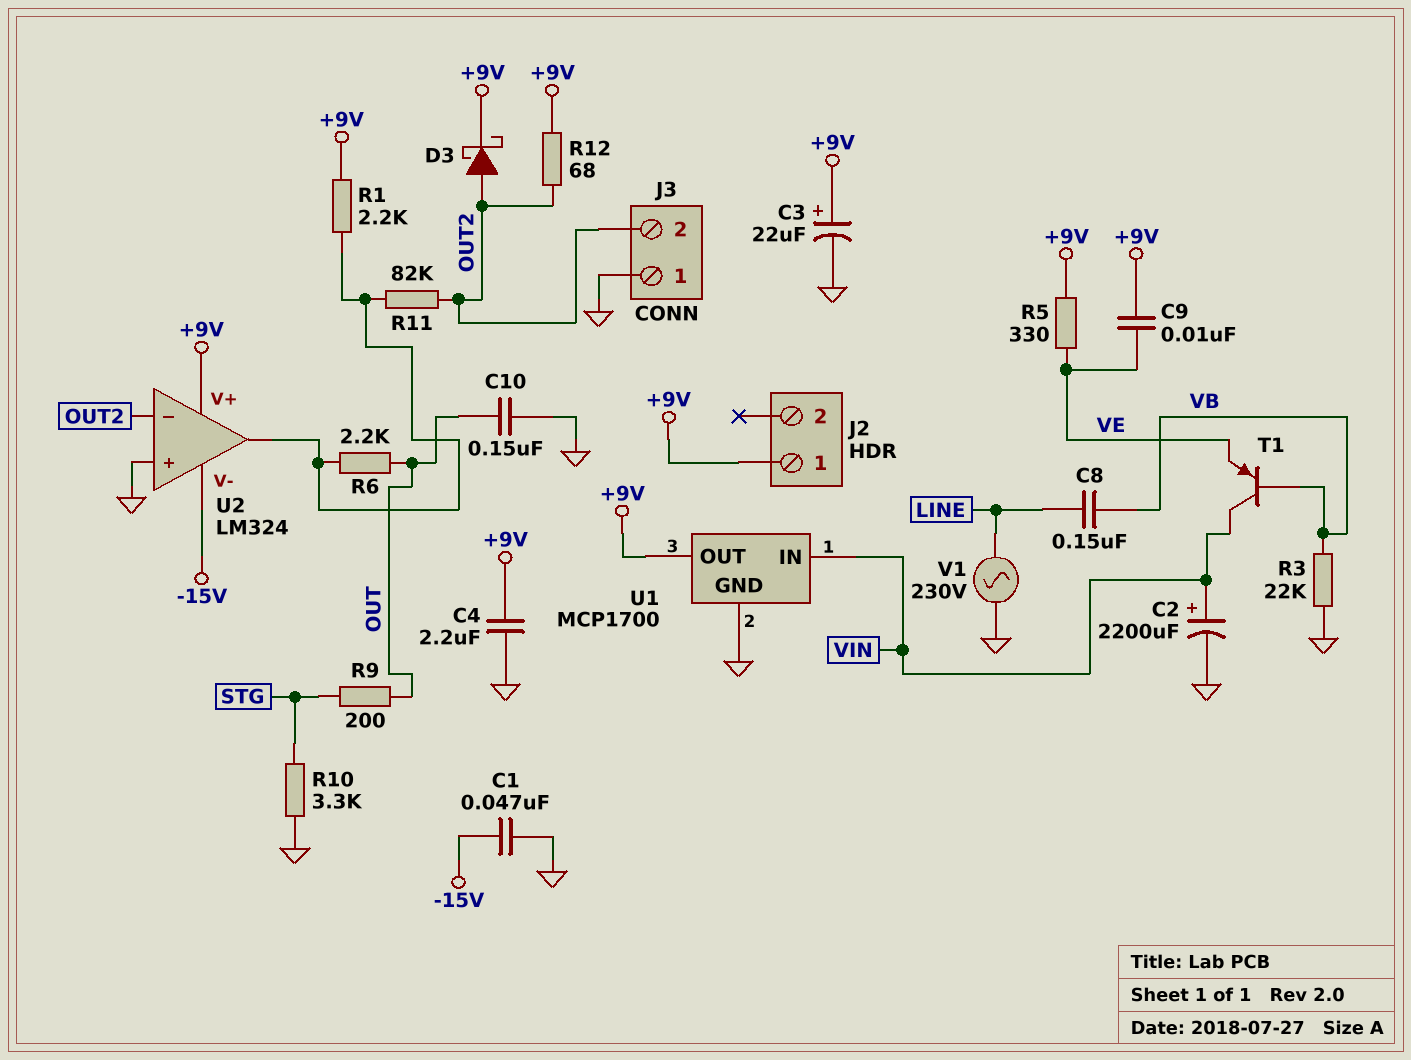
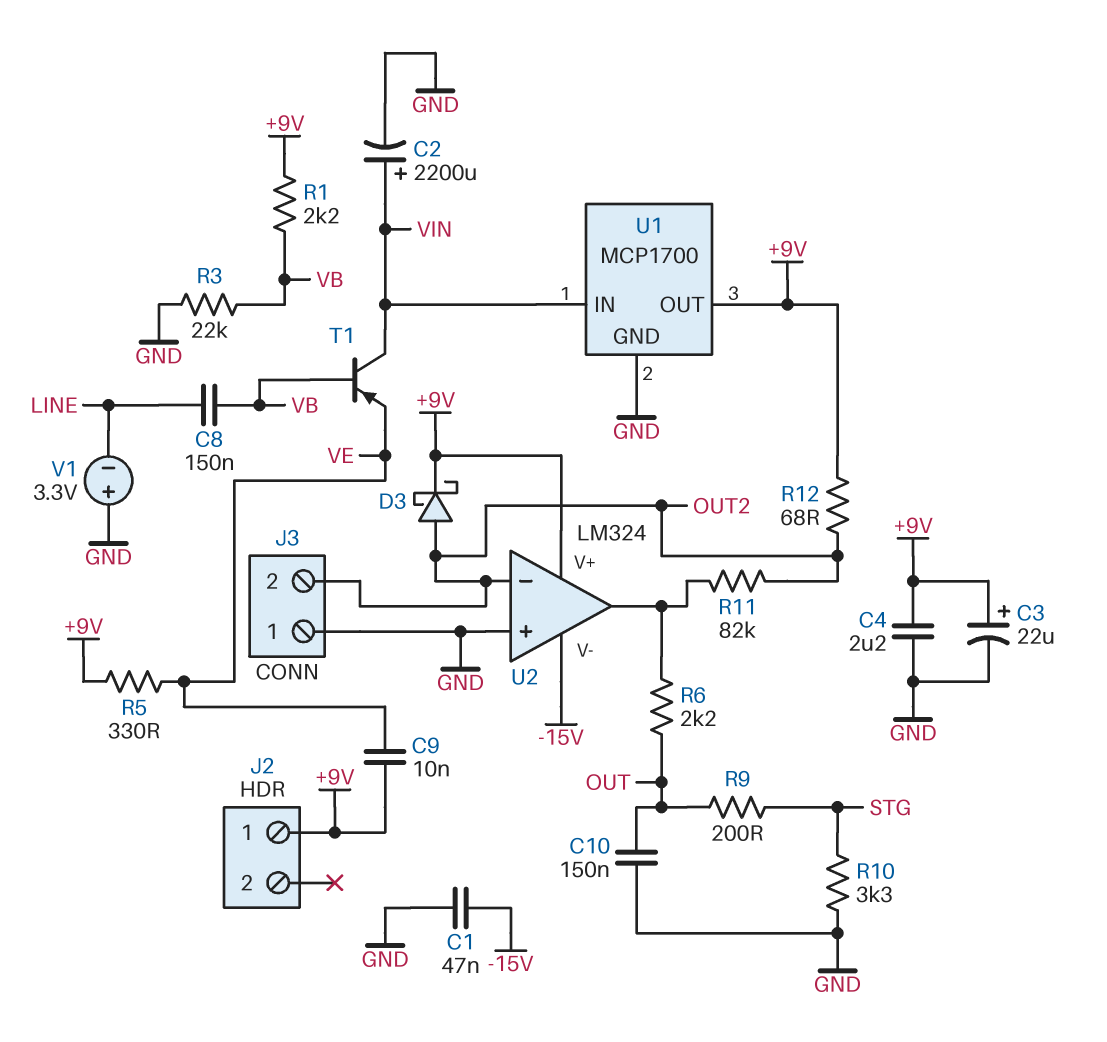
R1: 2.2k (+9V, U2/out) -> 2.2k (+9V, VB)
V1: AC 230V (GND, LINE) -> 3.3V (plus GND, minus LINE)

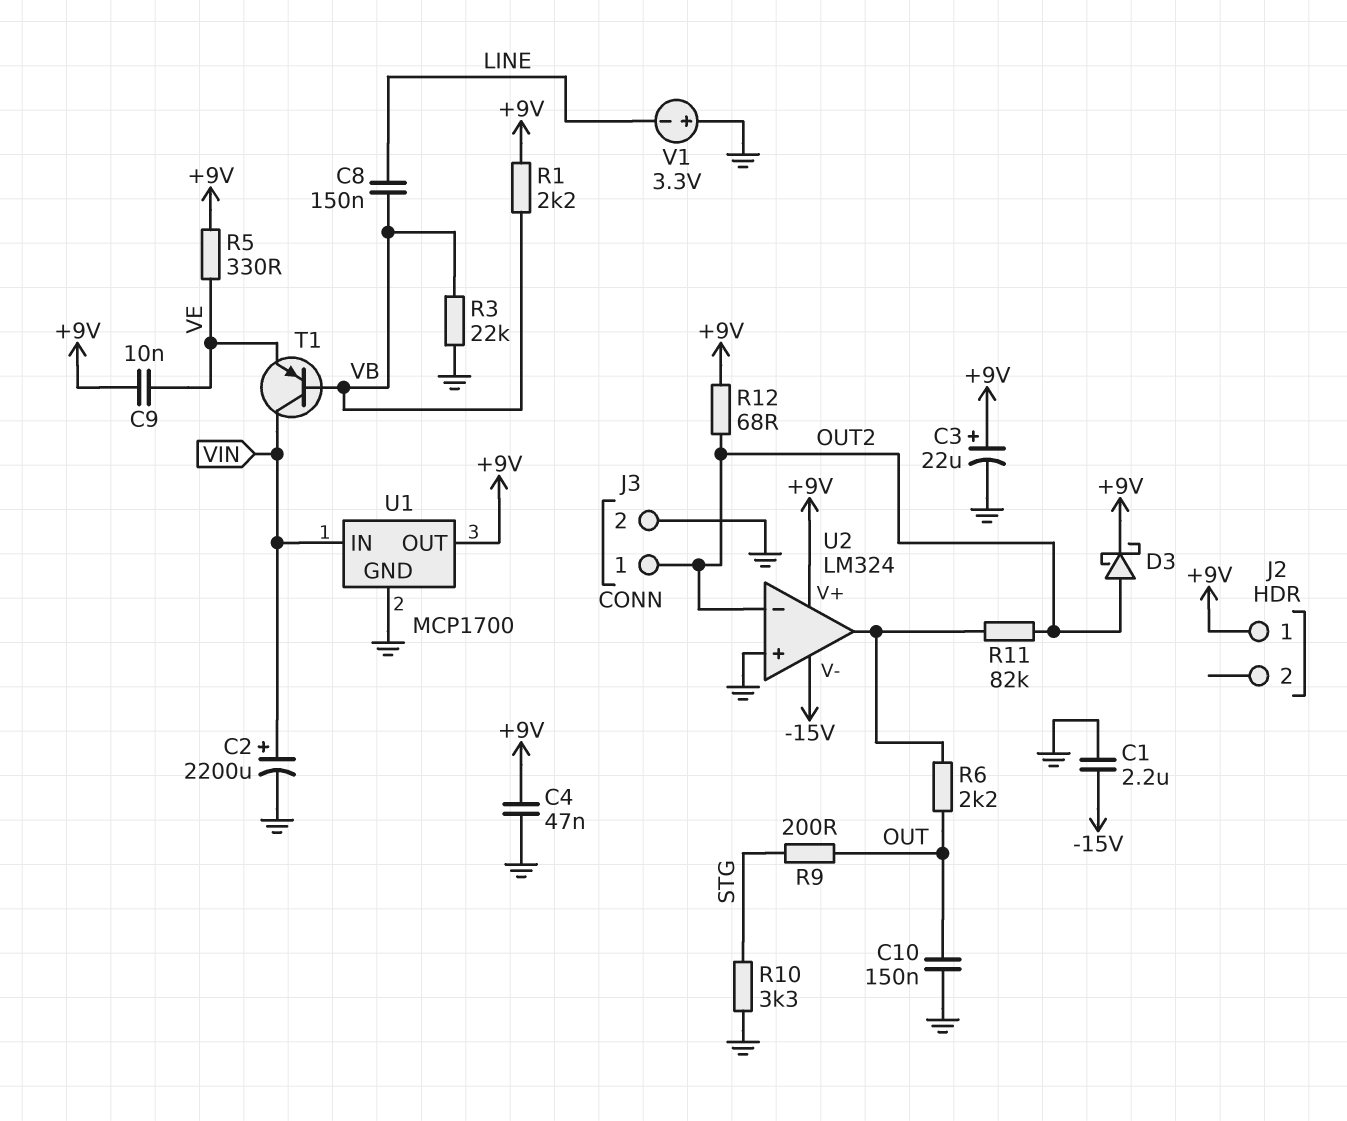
C1: 47nF (-15V, GND) -> 2.2uF (-15V, GND)
C4: 2.2uF (+9V, GND) -> 47nF (+9V, GND)
J3 pin 1: GND -> OUT2
J3 pin 2: OUT2 -> GND

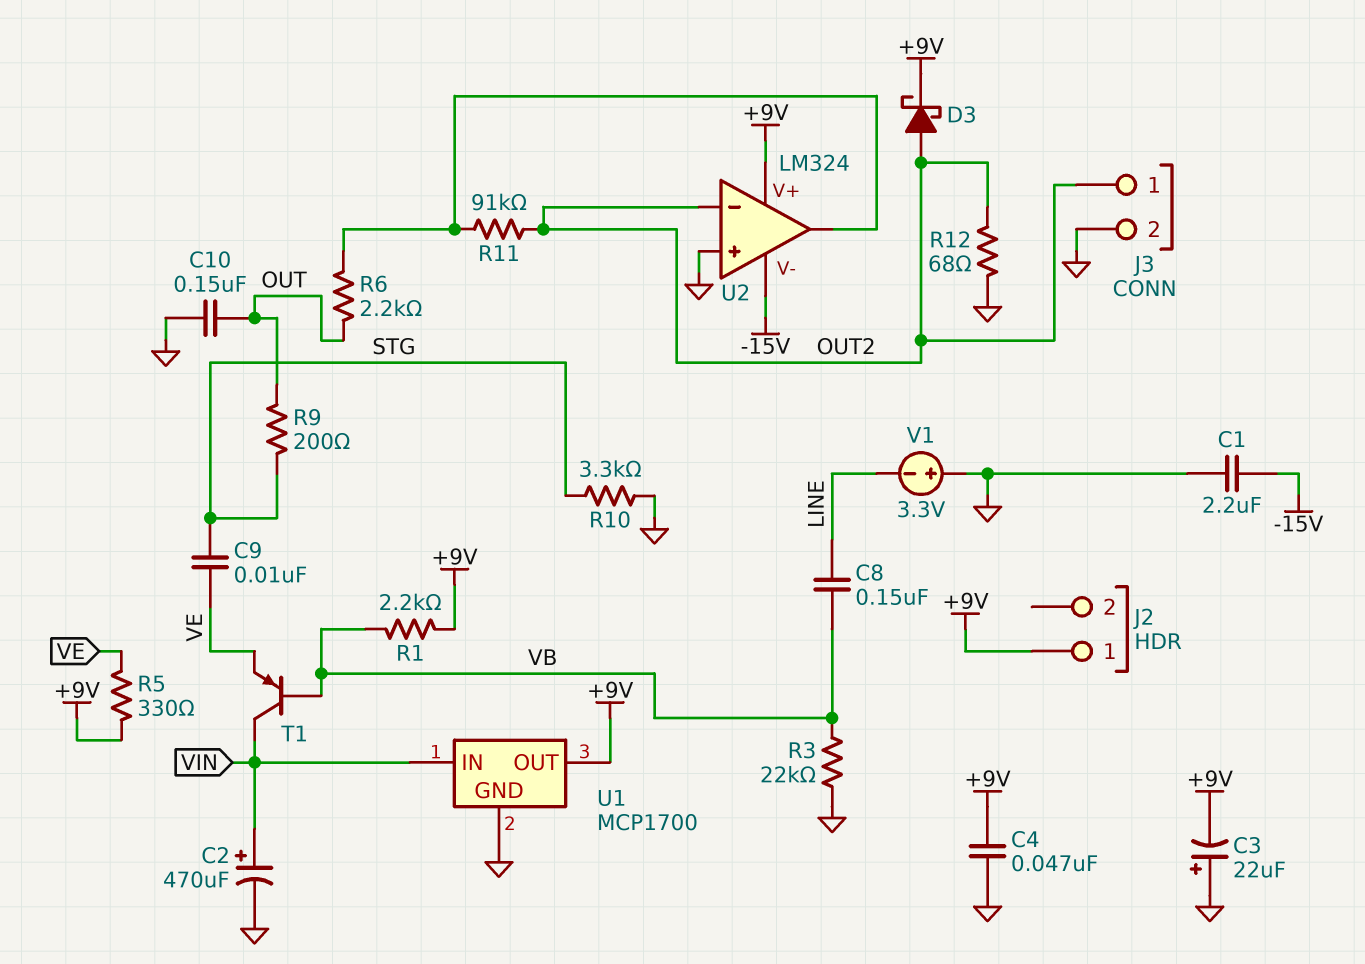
C2: 2200uF (plus VIN, minus GND) -> 470uF (plus VIN, minus GND)
C3: 22uF (plus +9V, minus GND) -> 22uF (plus GND, minus +9V)
C9: 10nF (+9V, VE) -> 10nF (STG, VE)
R11: 82k (OUT2, U2/out) -> 91k (OUT2, U2/out)
R12: 68 (+9V, OUT2) -> 68 (GND, OUT2)

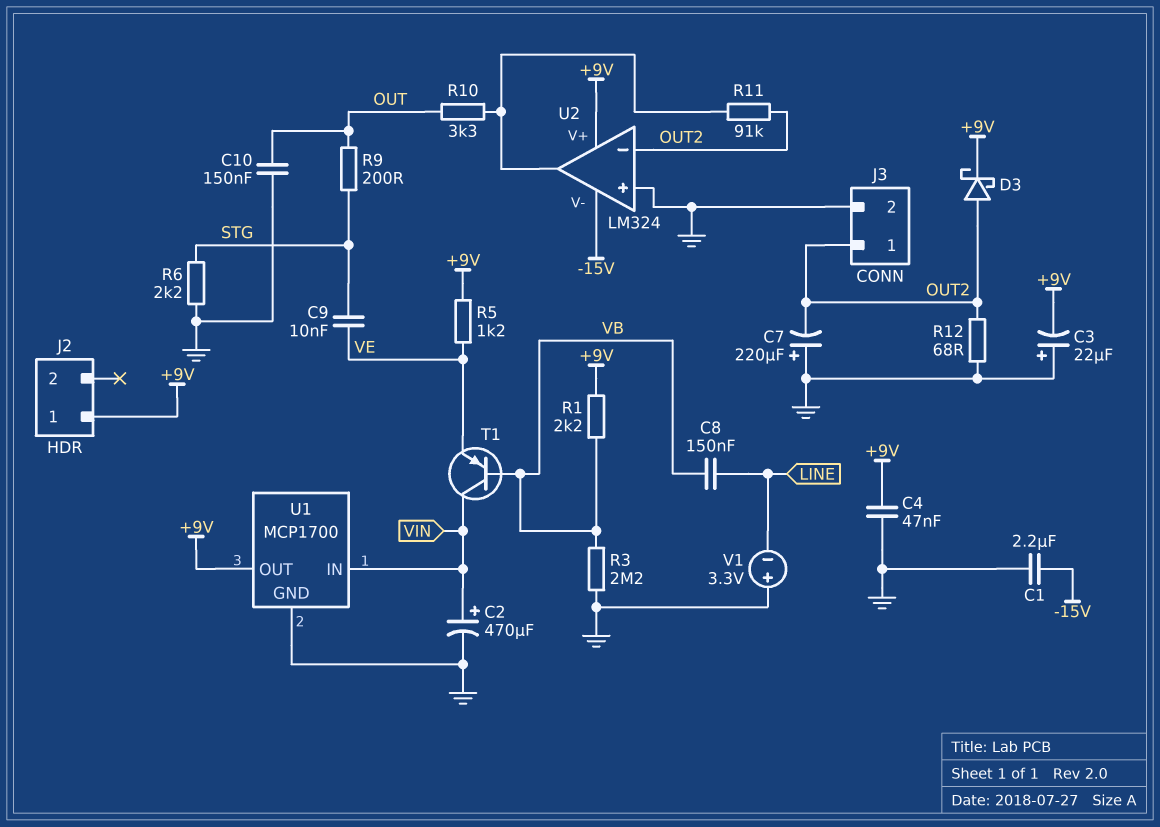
C7: none -> 220uF (plus GND, minus OUT2)
R3: 22k (GND, VB) -> 2.2M (GND, VB)
R5: 330 (+9V, VE) -> 1.2k (+9V, VE)
R6: 2.2k (OUT, U2/out) -> 2.2k (GND, STG)
R10: 3.3k (GND, STG) -> 3.3k (OUT, U2/out)

